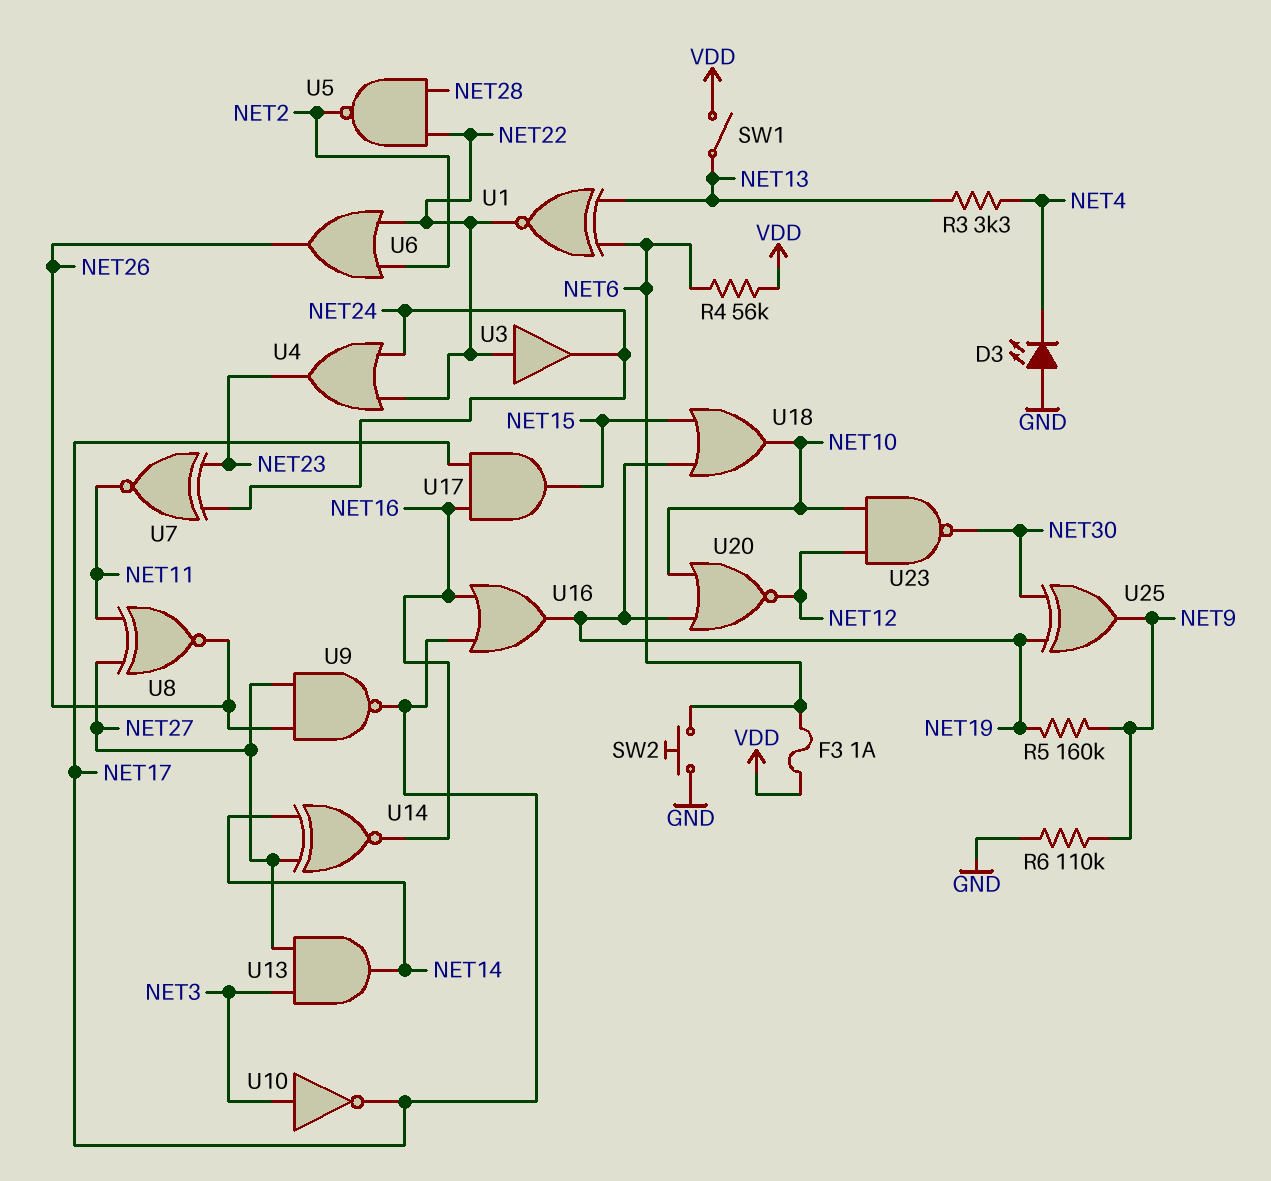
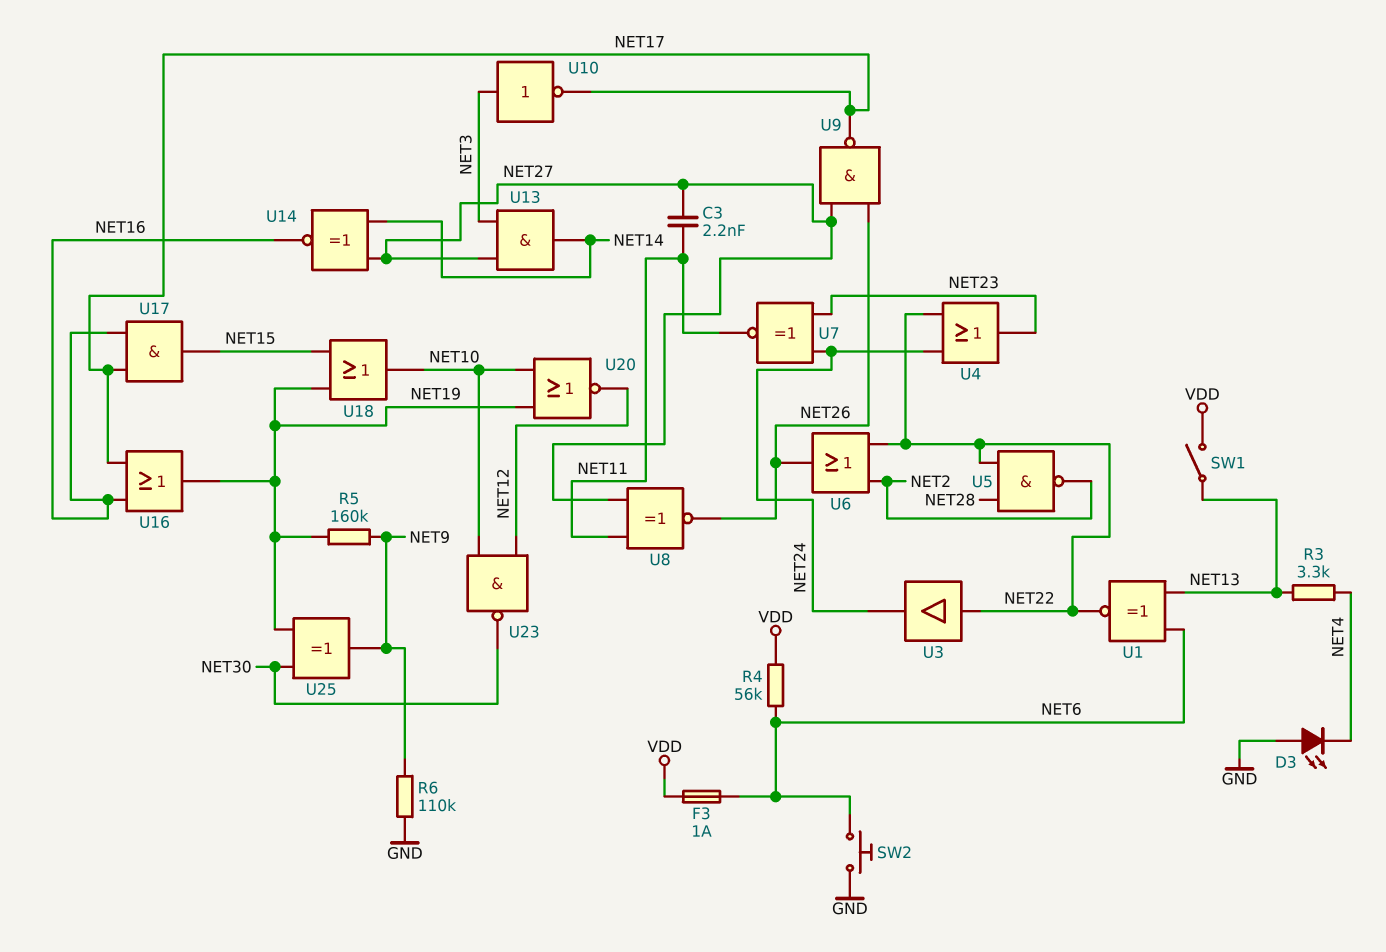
C3: none -> 2.2nF (NET11, NET27)

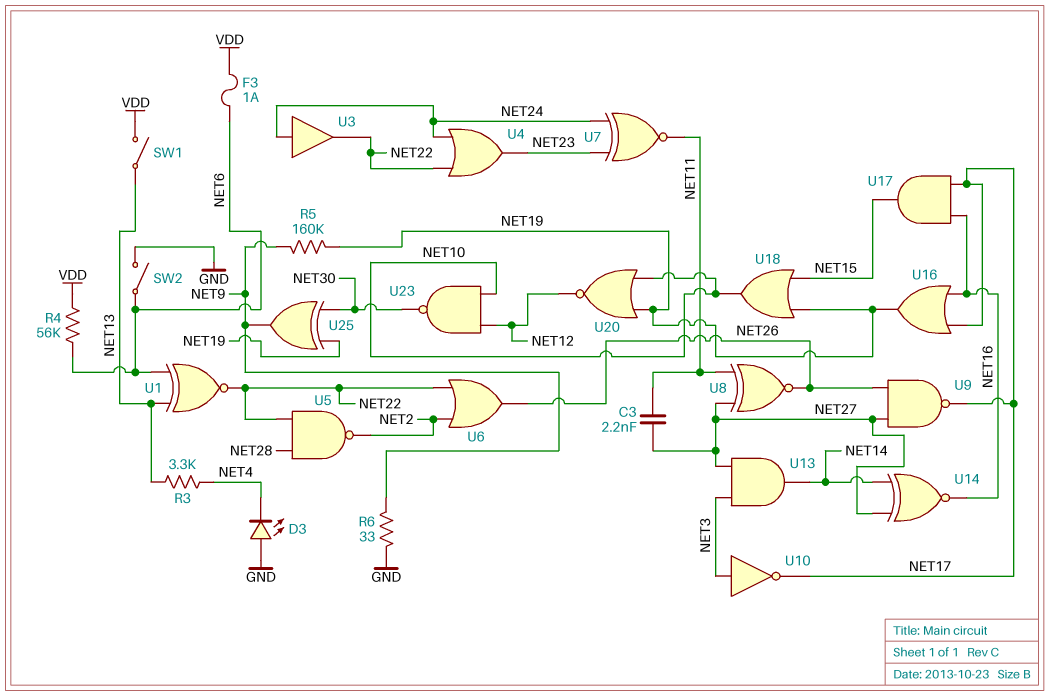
R6: 110k (GND, NET9) -> 33 (GND, NET9)
SW2: button (GND, NET6) -> switch (GND, NET6)
U3: buffer (in NET22, out NET24) -> buffer (in NET24, out NET22)

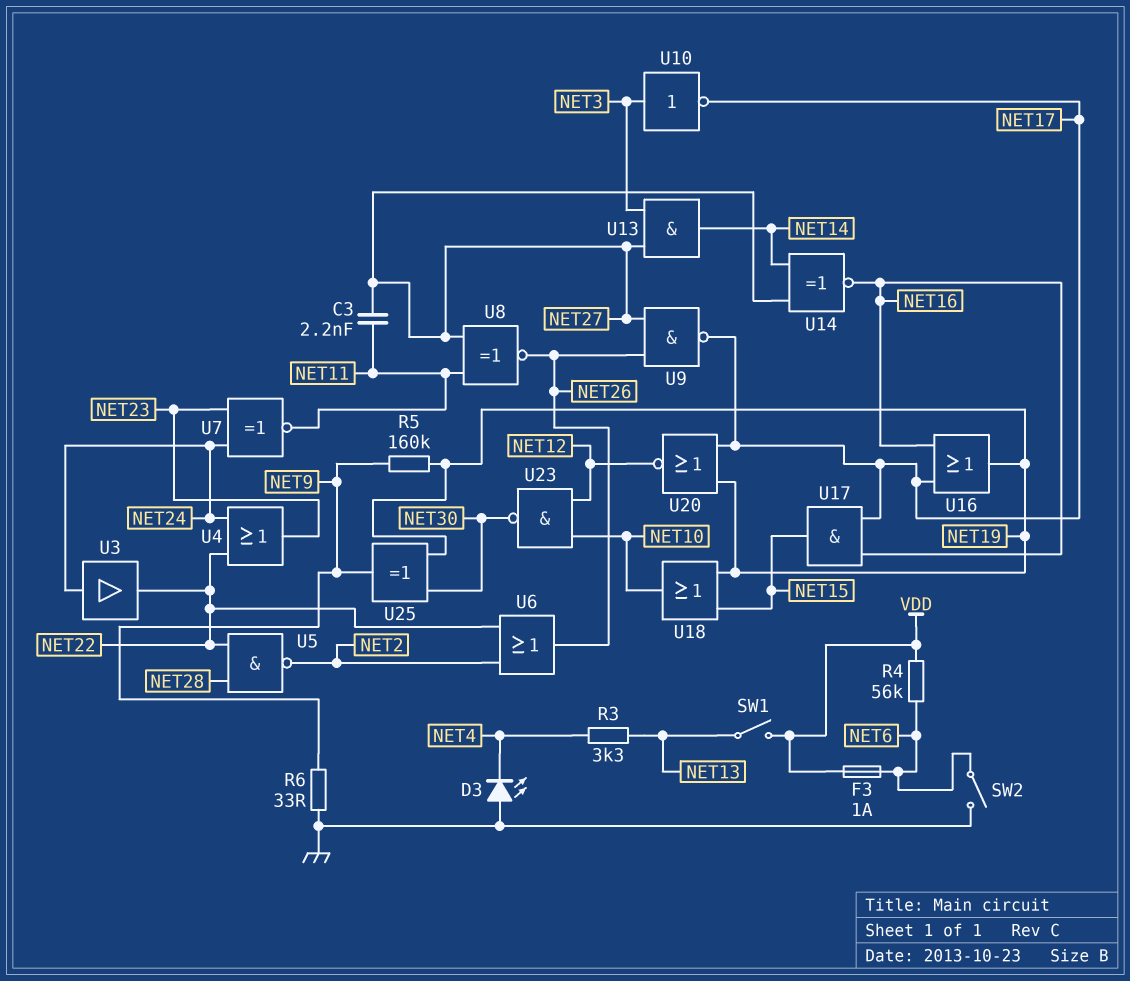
U1: XNOR (in NET6, in NET13, out NET22) -> none
U20: NOR (in NET10, in NET19, out NET12) -> NOR (in NET17, in NET19, out NET12)

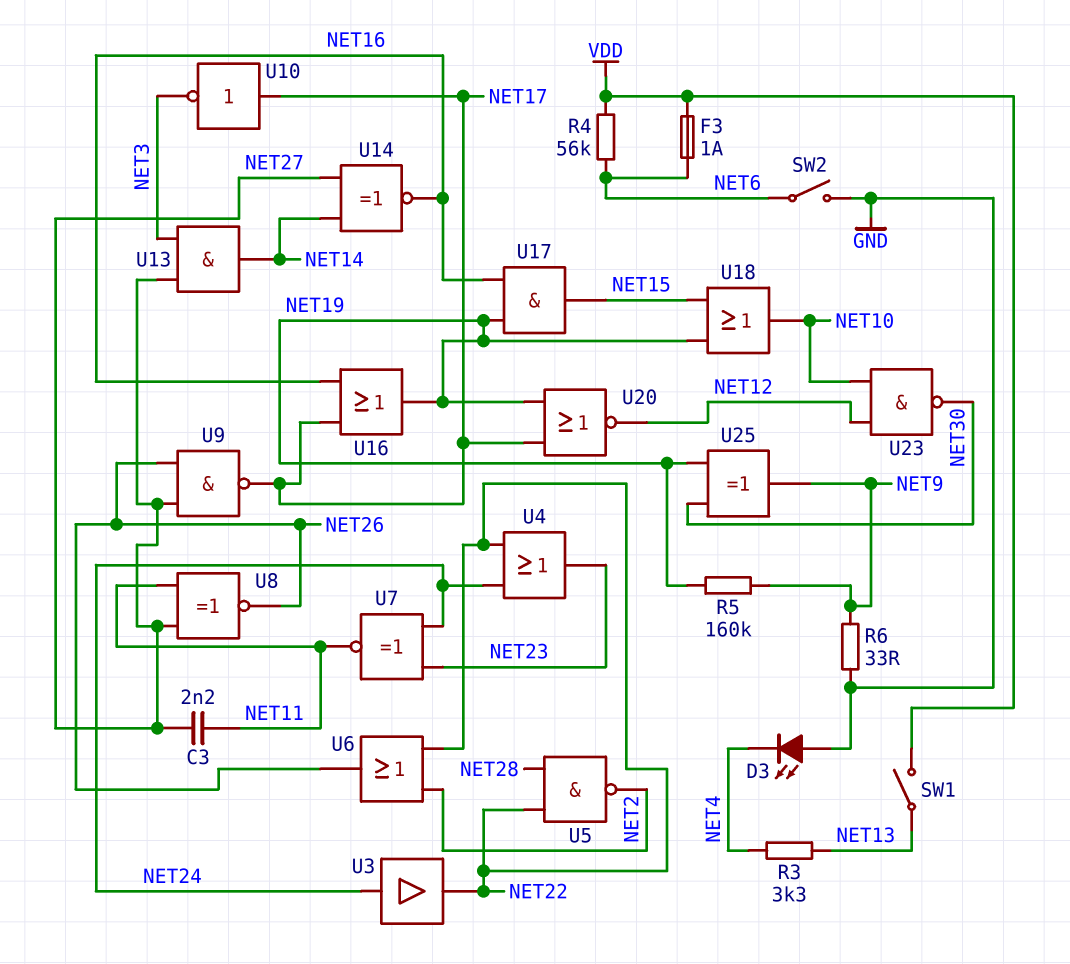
U10: NOT (in NET3, out NET17) -> NOT (in NET17, out NET3)
U17: AND (in NET16, in NET17, out NET15) -> AND (in NET16, in NET19, out NET15)

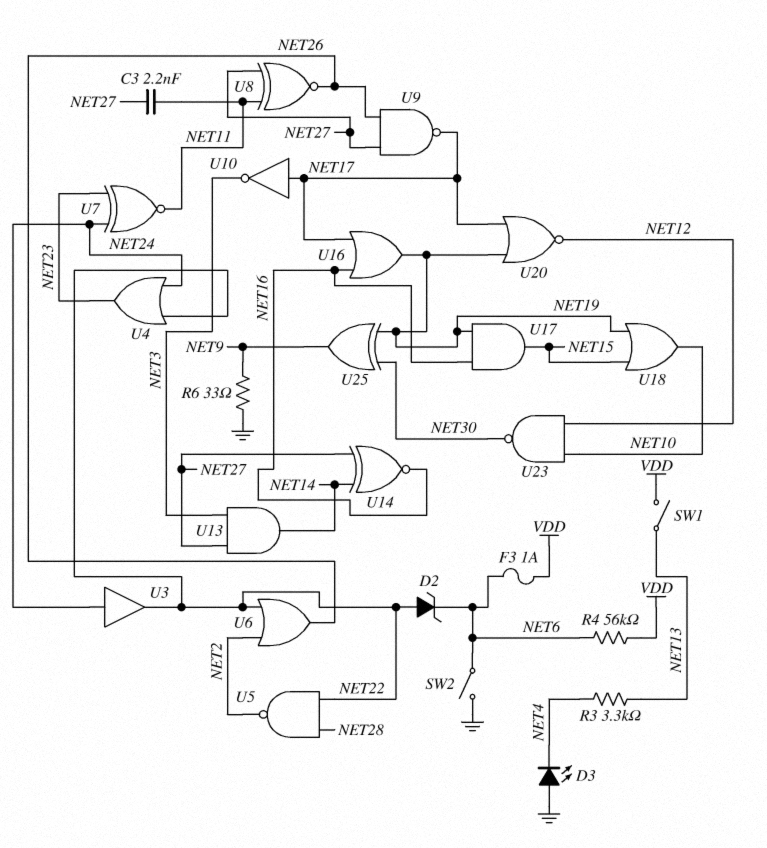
D2: none -> zener (A NET22, K NET6)
R5: 160k (NET9, NET19) -> none

